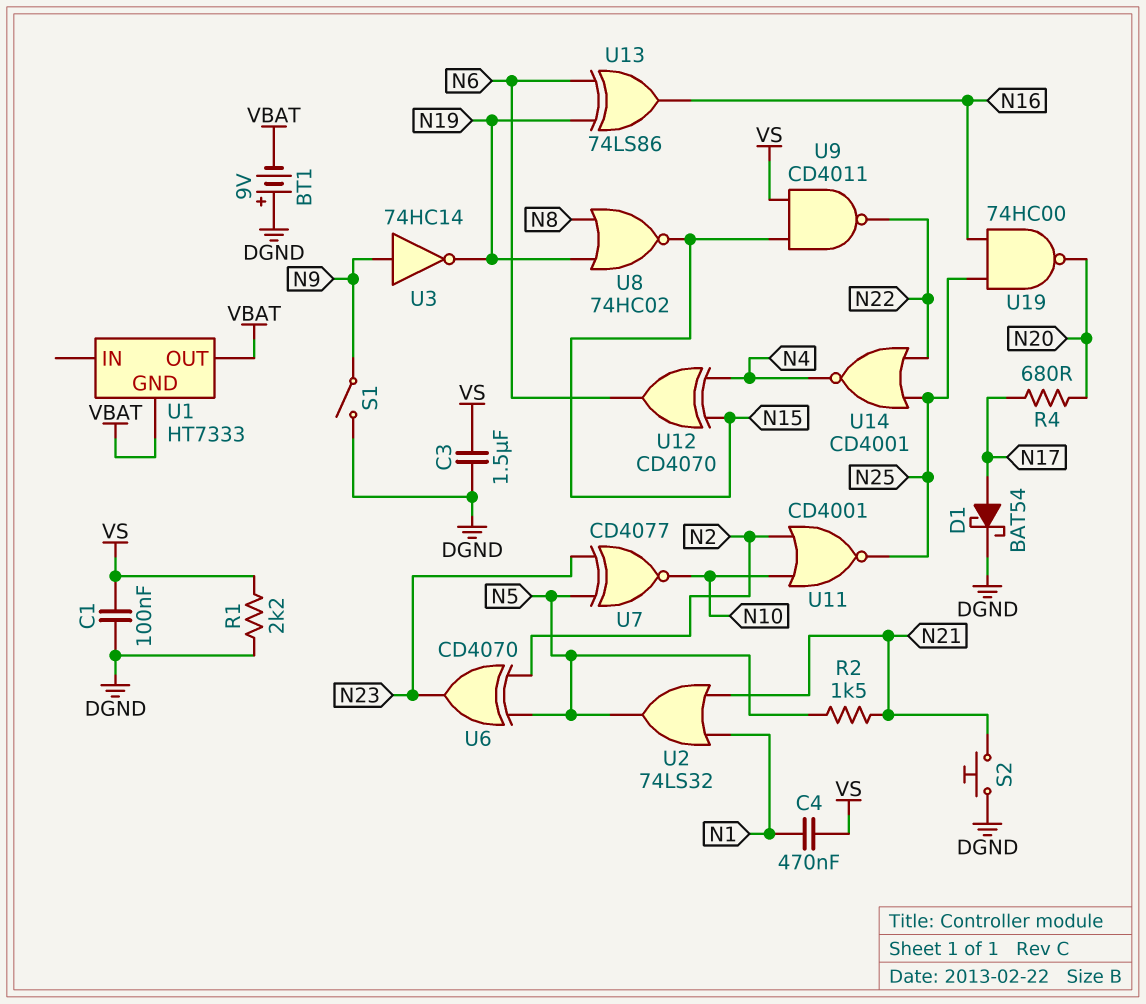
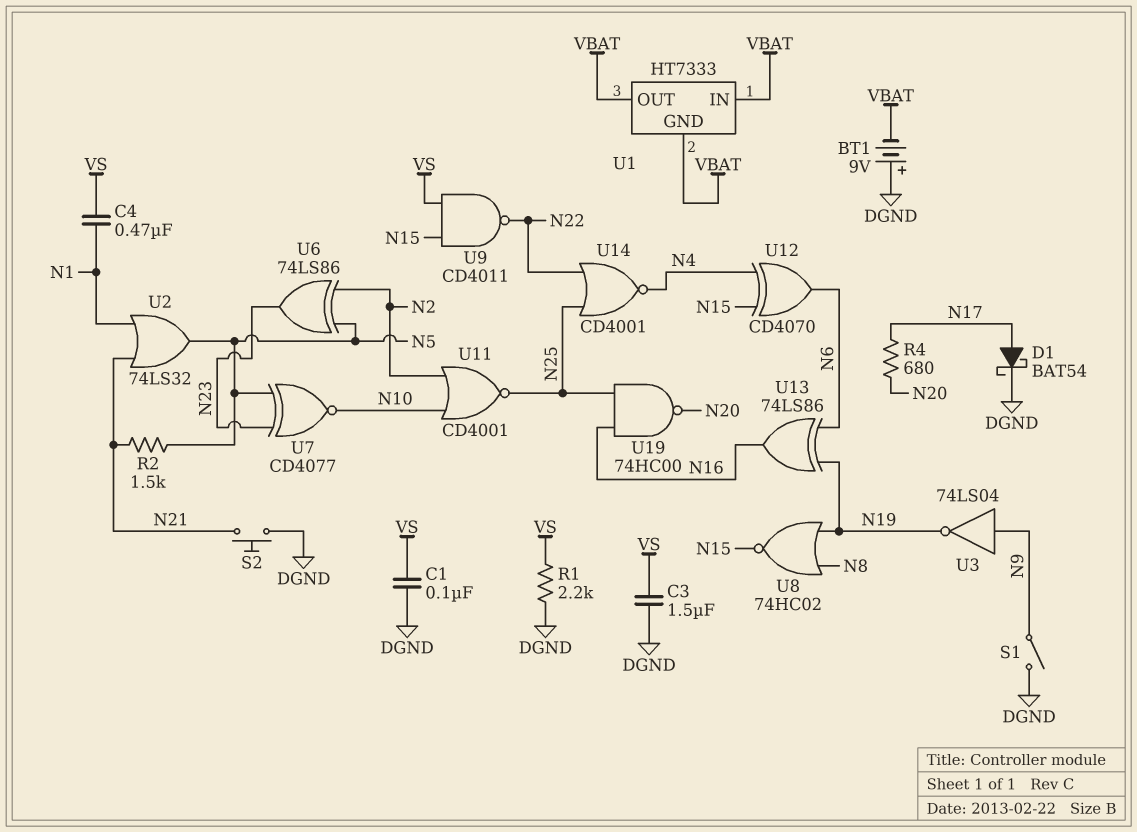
U1 pin IN: none -> VBAT
U3: NOT 74HC14 (in N9, out N19) -> NOT 74LS04 (in N9, out N19)
U6: XOR CD4070 (in N2, in N5, out N23) -> XOR 74LS86 (in N2, in N5, out N23)

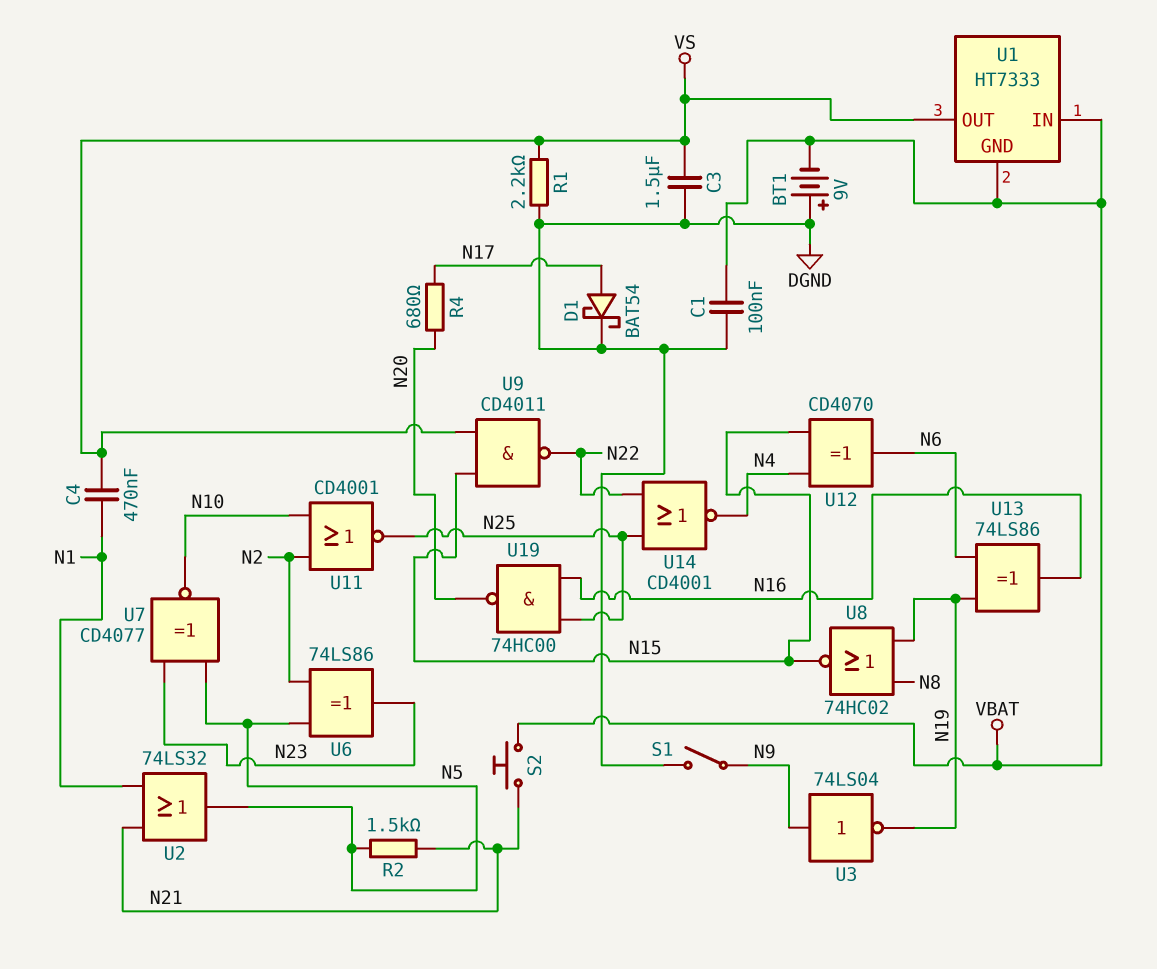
C1: 100nF (DGND, VS) -> 100nF (DGND, VBAT)
S2: button (DGND, N21) -> button (N21, VBAT)
U1 pin OUT: VBAT -> VS

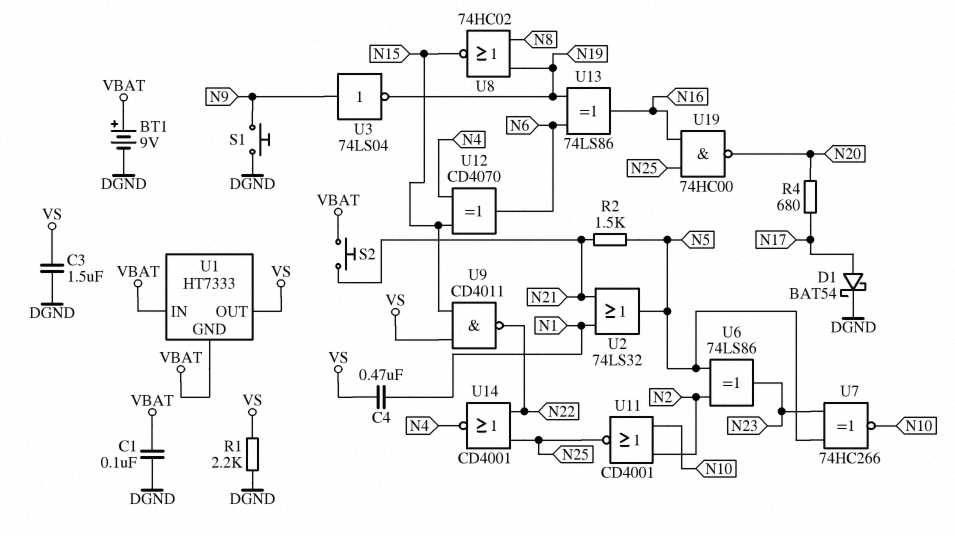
BT1: 9V (plus DGND, minus VBAT) -> 9V (plus VBAT, minus DGND)
S1: switch (DGND, N9) -> button (DGND, N9)
U7: XNOR CD4077 (in N5, in N23, out N10) -> XNOR 74HC266 (in N5, in N23, out N10)

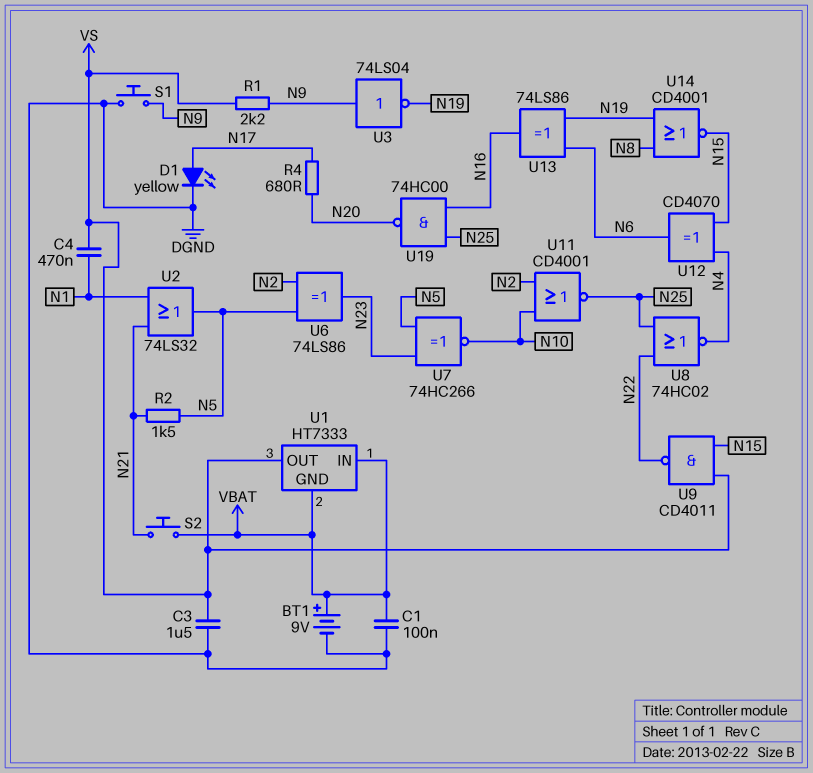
D1: schottky BAT54 (A N17, K DGND) -> LED yellow (A N17, K DGND)
R1: 2.2k (DGND, VS) -> 2.2k (N9, VS)
U8: NOR 74HC02 (in N8, in N19, out N15) -> NOR 74HC02 (in N22, in N25, out N4)
U14: NOR CD4001 (in N22, in N25, out N4) -> NOR CD4001 (in N8, in N19, out N15)

